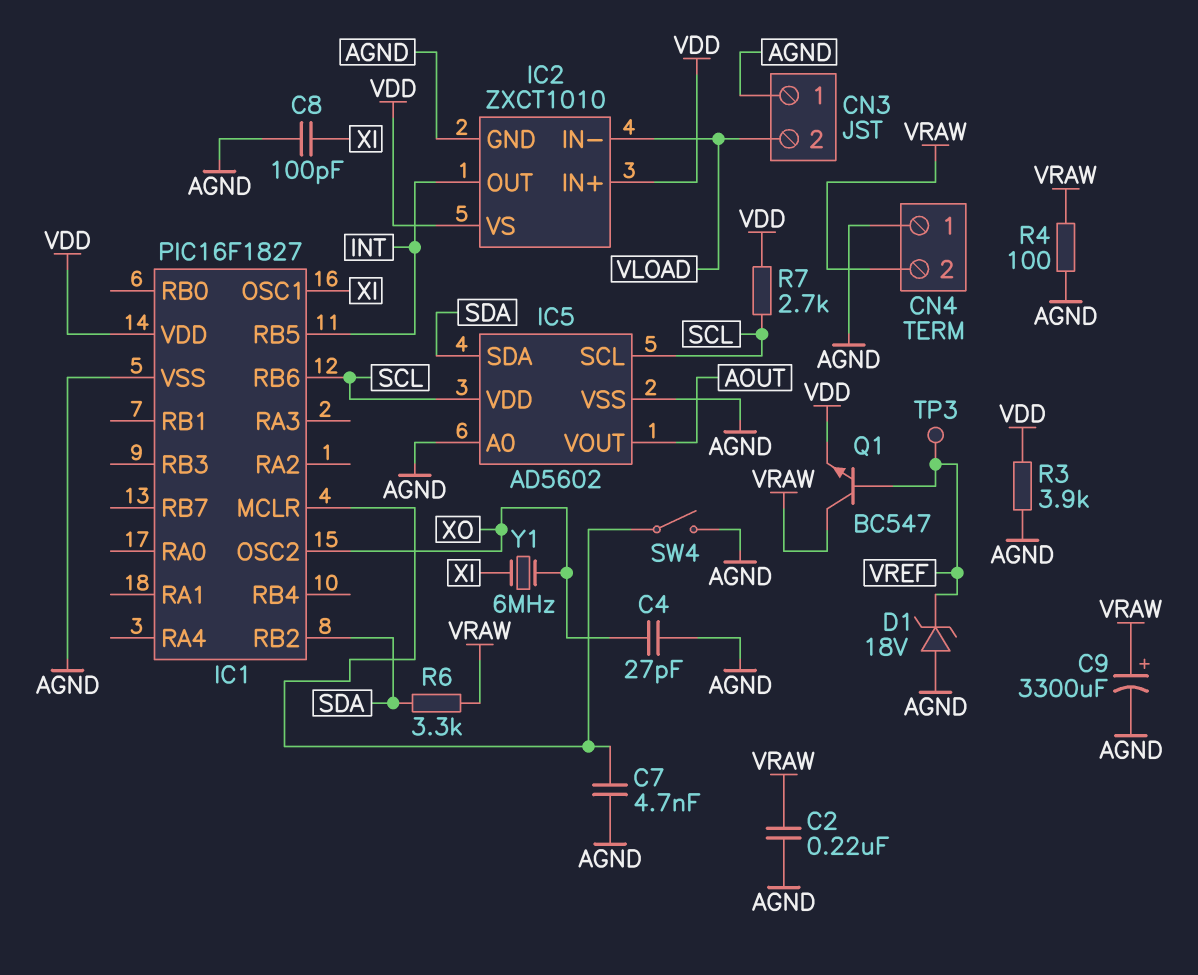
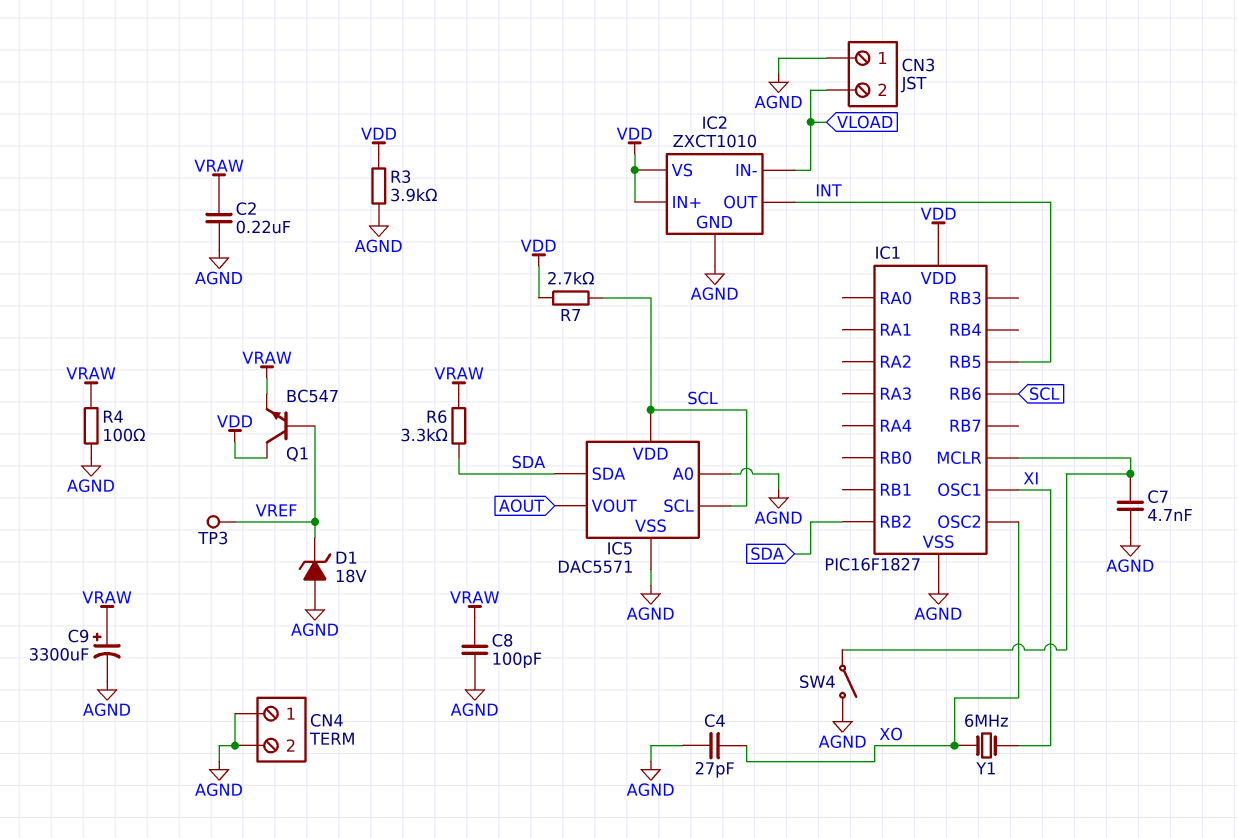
C8: 100pF (AGND, XI) -> 100pF (AGND, VRAW)
CN4 pin 2: VRAW -> AGND
IC5: AD5602 -> DAC5571
Q1: NPN BC547 (B VREF, C VRAW, E VDD) -> NPN BC547 (B VREF, C VDD, E VRAW)

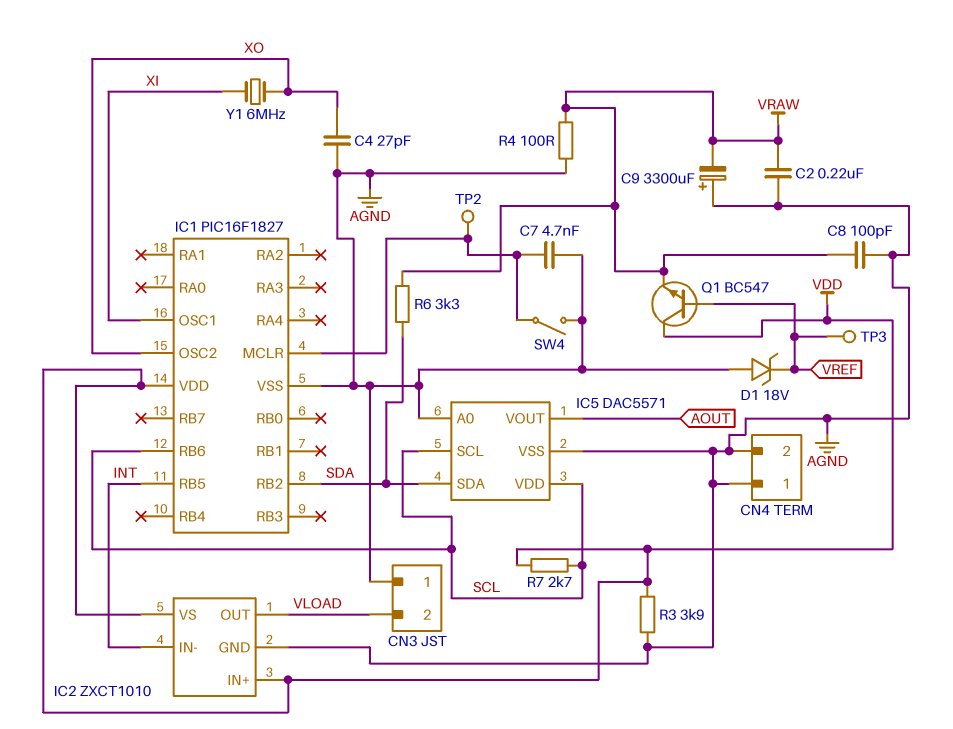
C9: 3300uF (plus VRAW, minus AGND) -> 3300uF (plus AGND, minus VRAW)
IC2 pin IN-: VLOAD -> INT
IC2 pin OUT: INT -> VLOAD
TP2: none -> test point (IC1/MCLR)

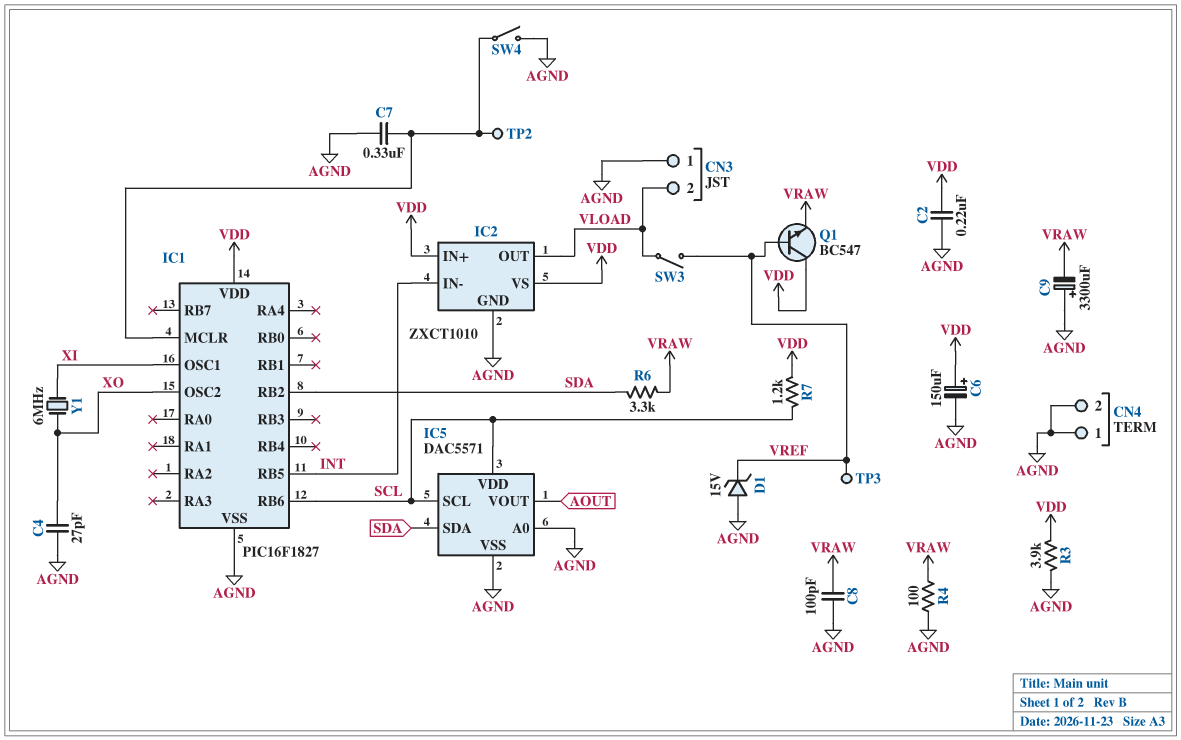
C2: 220nF (AGND, VRAW) -> 220nF (AGND, VDD)
C6: none -> 150uF (plus VDD, minus AGND)
C7: 4.7nF (AGND, IC1/MCLR) -> 330nF (AGND, IC1/MCLR)
D1: zener 18V (A AGND, K VREF) -> zener 15V (A AGND, K VREF)
R7: 2.7k (SCL, VDD) -> 1.2k (SCL, VDD)
SW3: none -> switch (VLOAD, VREF)

